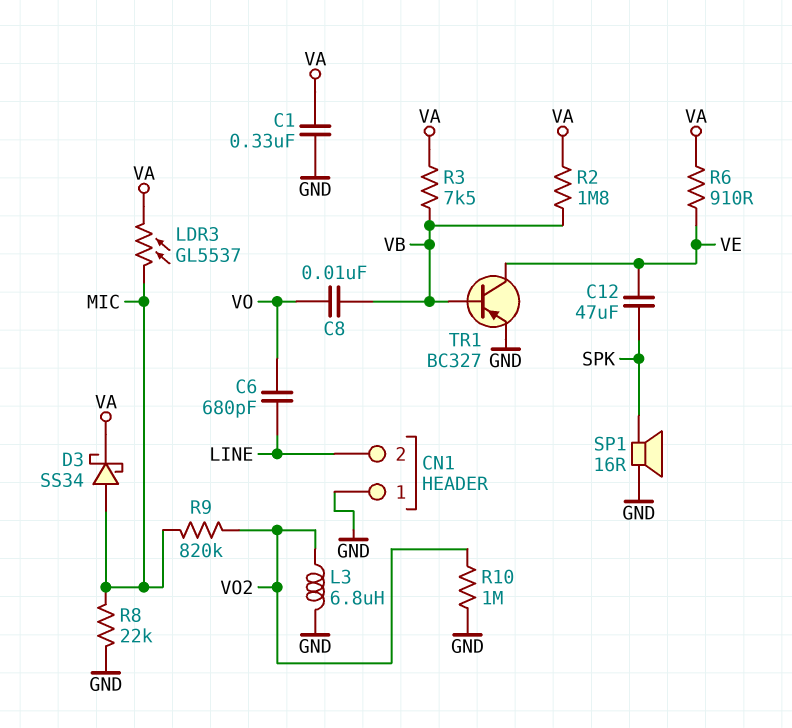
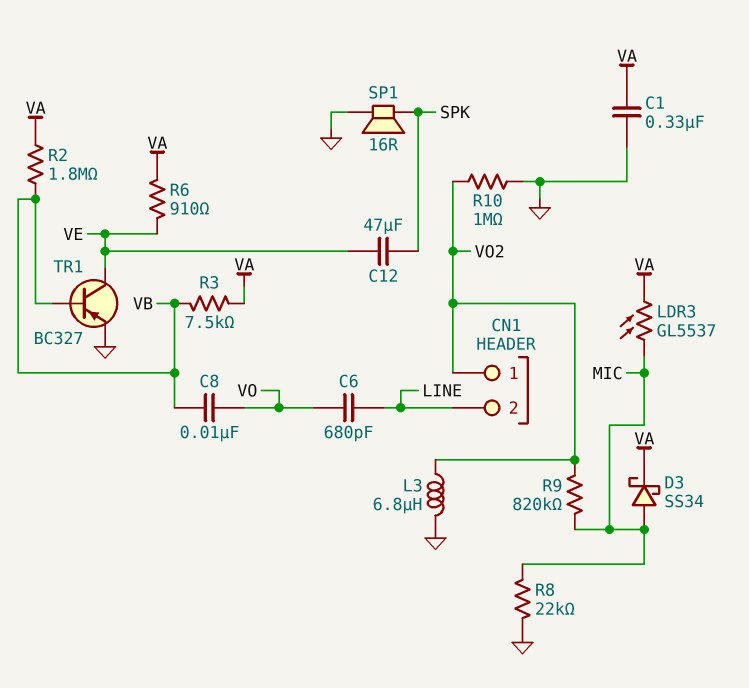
CN1 pin 1: GND -> VO2

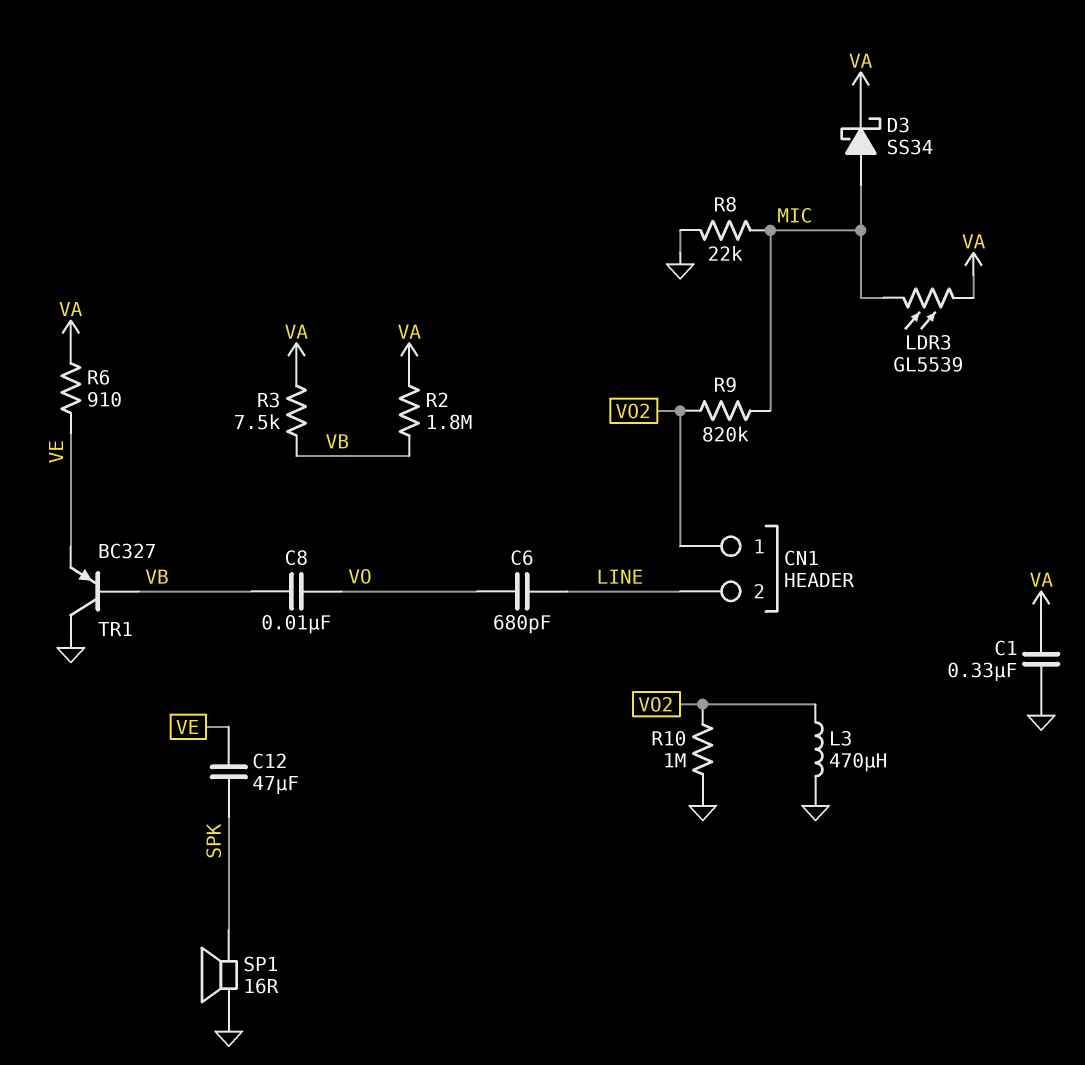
L3: 6.8uH (GND, VO2) -> 470uH (GND, VO2)
LDR3: GL5537 (MIC, VA) -> GL5539 (MIC, VA)
TR1: PNP BC327 (B VB, C VE, E GND) -> PNP BC327 (B VB, C GND, E VE)

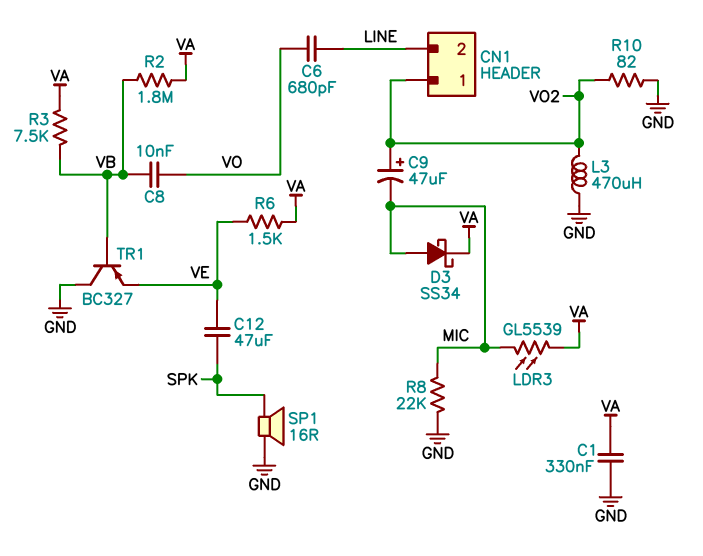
C9: none -> 47uF (plus VO2, minus MIC)
R6: 910 (VA, VE) -> 1.5k (VA, VE)
R9: 820k (MIC, VO2) -> none
R10: 1M (GND, VO2) -> 82 (GND, VO2)

